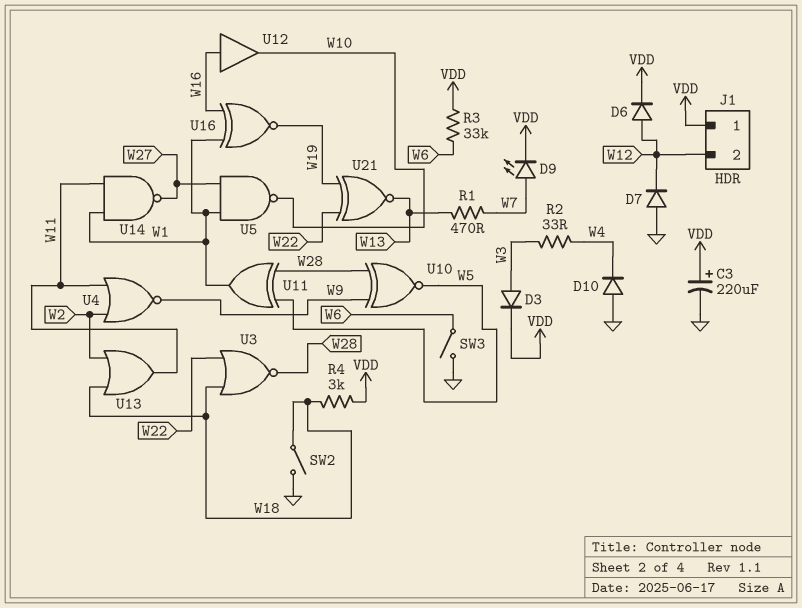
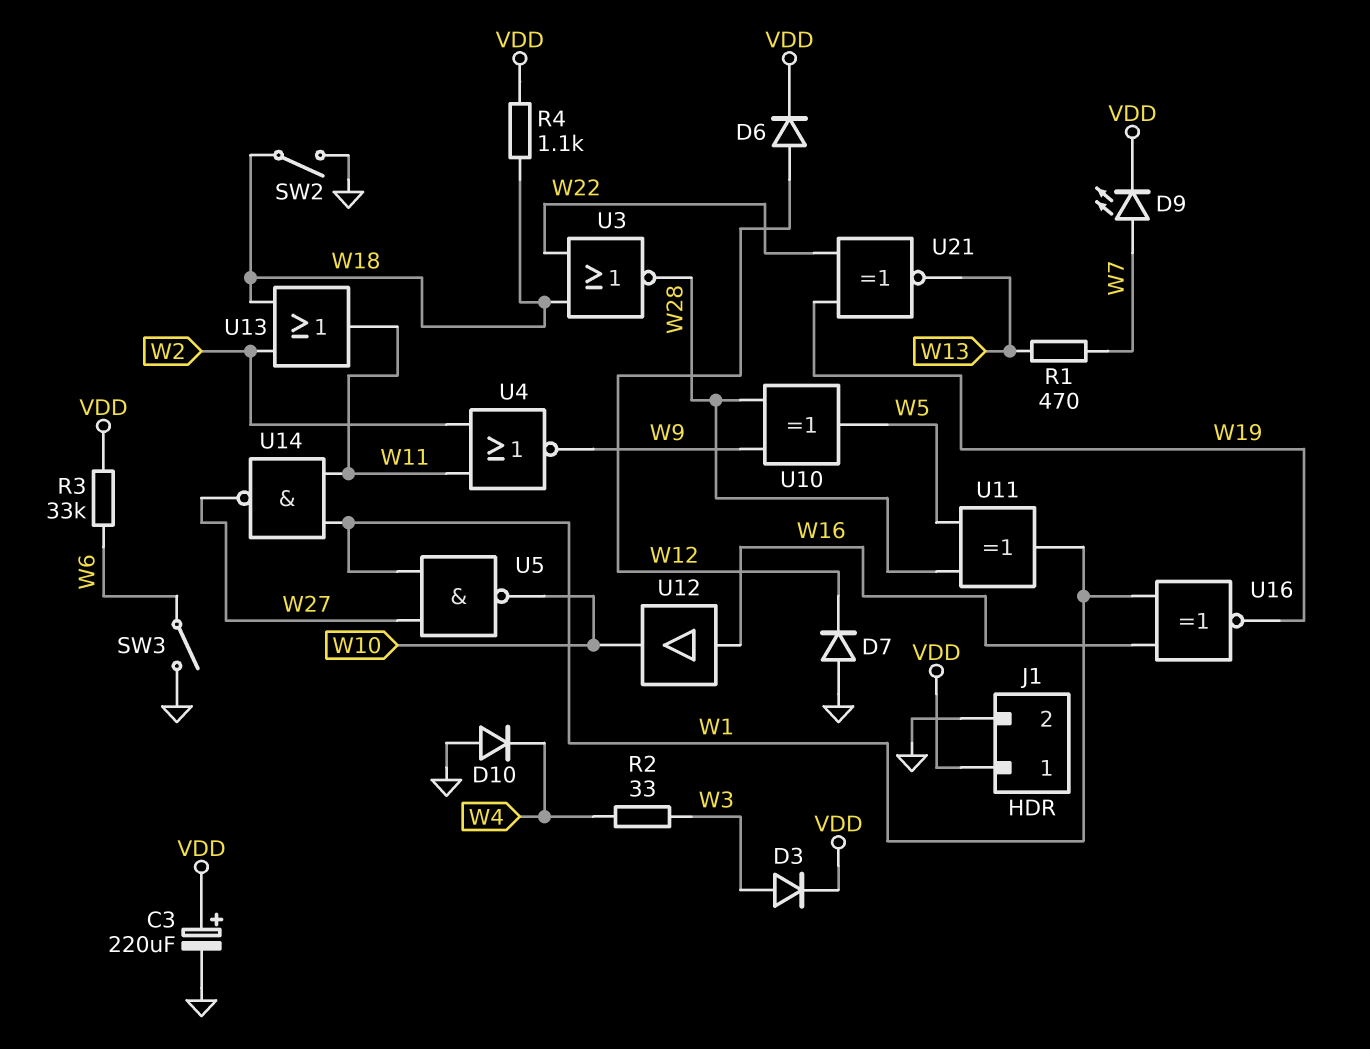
J1 pin 2: W12 -> GND
R4: 3k (VDD, W18) -> 1.1k (VDD, W18)
U10: XNOR (in W9, in W28, out W5) -> XOR (in W9, in W28, out W5)

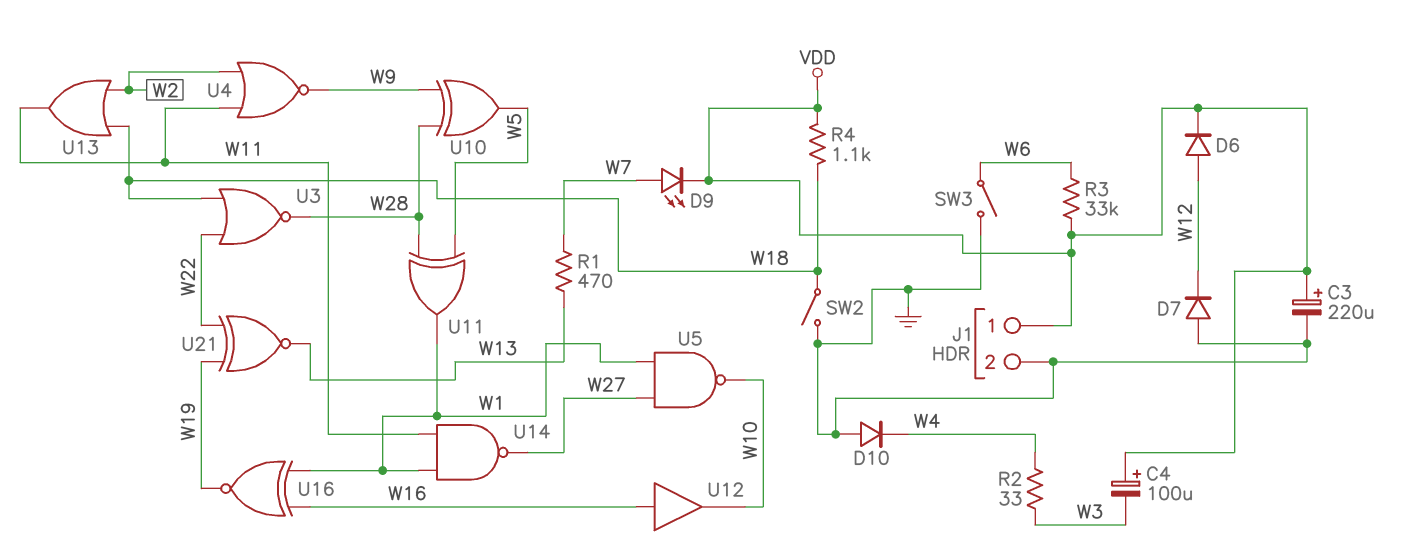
C4: none -> 100uF (plus VDD, minus W3)
D3: diode (A W3, K VDD) -> none

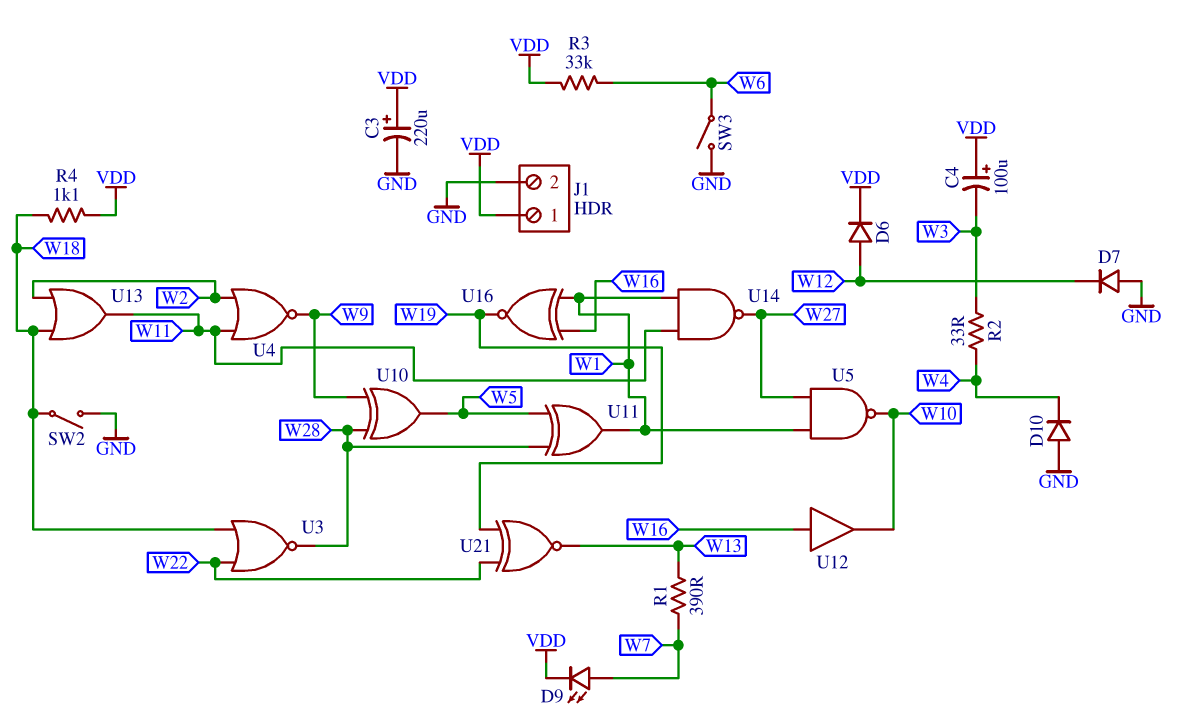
R1: 470 (W7, W13) -> 390 (W7, W13)

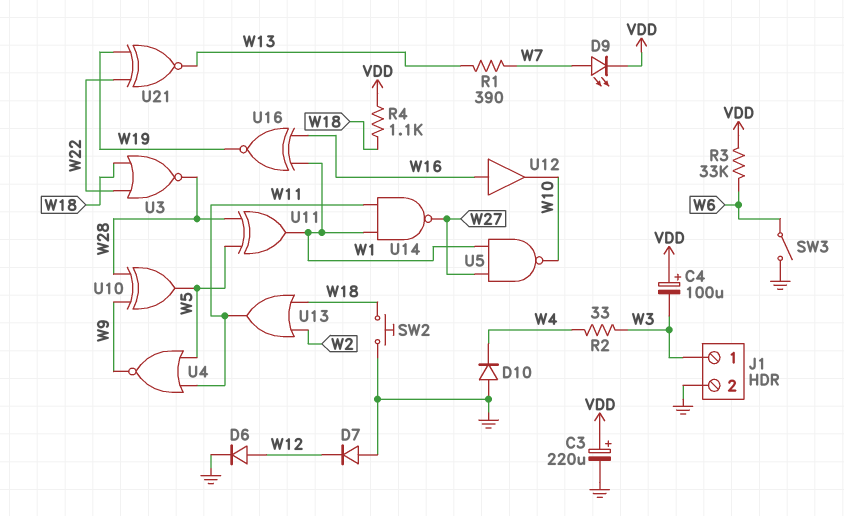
D6: diode (A W12, K VDD) -> diode (A W12, K GND)
J1 pin 1: VDD -> W3
SW2: switch (GND, W18) -> button (GND, W18)
U4: NOR (in W2, in W11, out W9) -> NOR (in W5, in W11, out W9)

